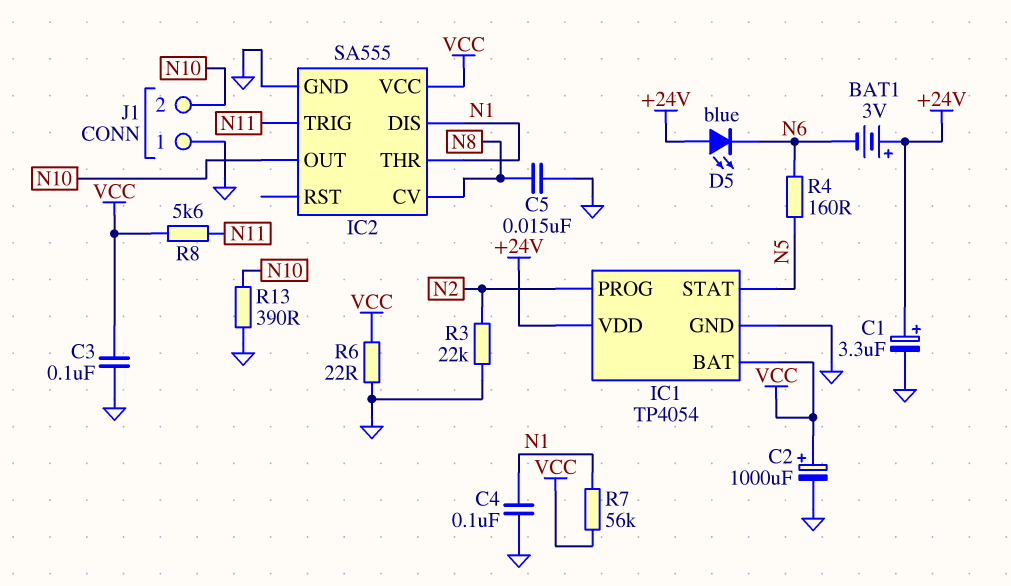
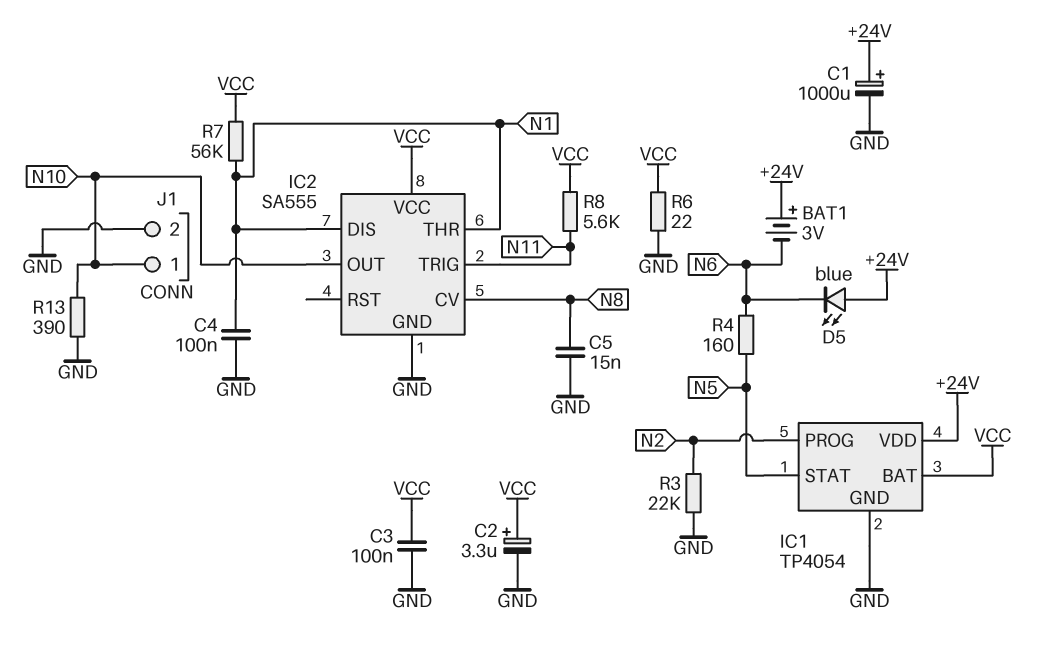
C1: 3.3uF (plus +24V, minus GND) -> 1000uF (plus +24V, minus GND)
C2: 1000uF (plus VCC, minus GND) -> 3.3uF (plus VCC, minus GND)
J1 pin 1: GND -> N10
J1 pin 2: N10 -> GND

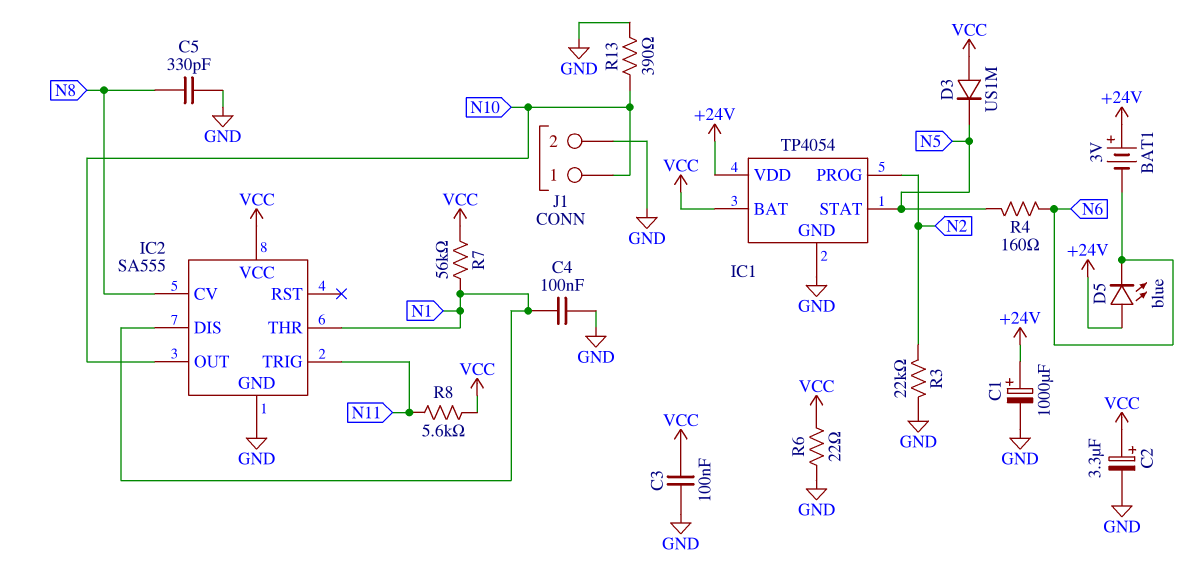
C5: 15nF (GND, N8) -> 330pF (GND, N8)
D3: none -> diode US1M (A VCC, K N5)

